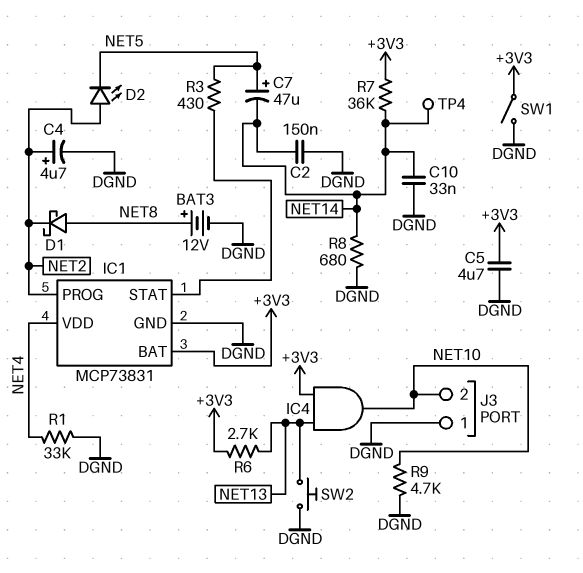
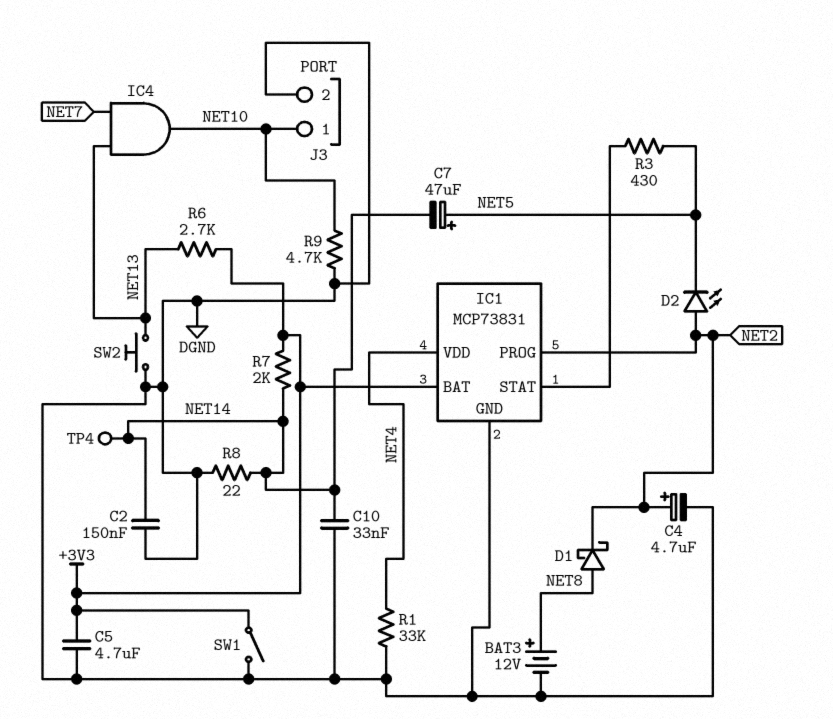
IC4: AND (in +3V3, in NET13, out NET10) -> AND (in NET7, in NET13, out NET10)
J3 pin 1: DGND -> NET10
J3 pin 2: NET10 -> DGND
R7: 36k (+3V3, NET14) -> 2k (+3V3, NET14)
R8: 680 (DGND, NET14) -> 22 (DGND, NET14)

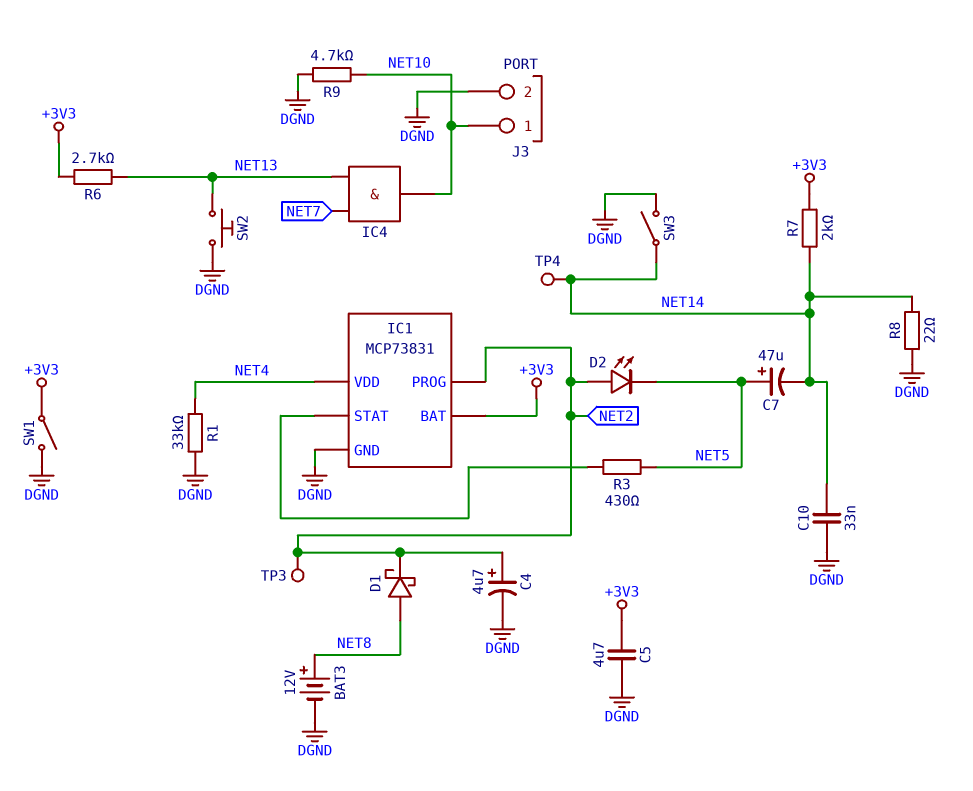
C2: 150nF (DGND, NET14) -> none
SW3: none -> switch (DGND, NET14)
TP3: none -> test point (NET2)

